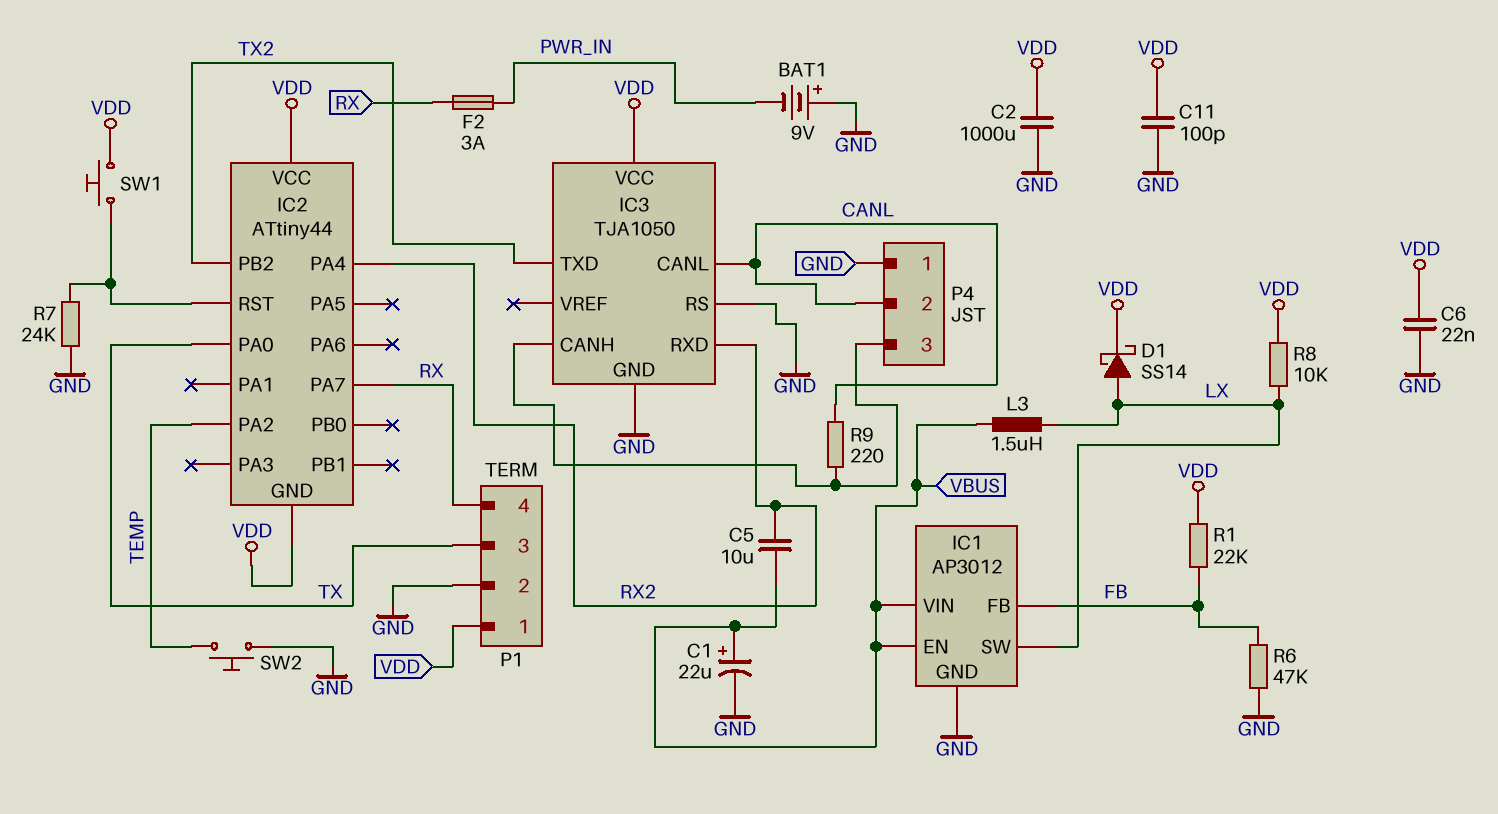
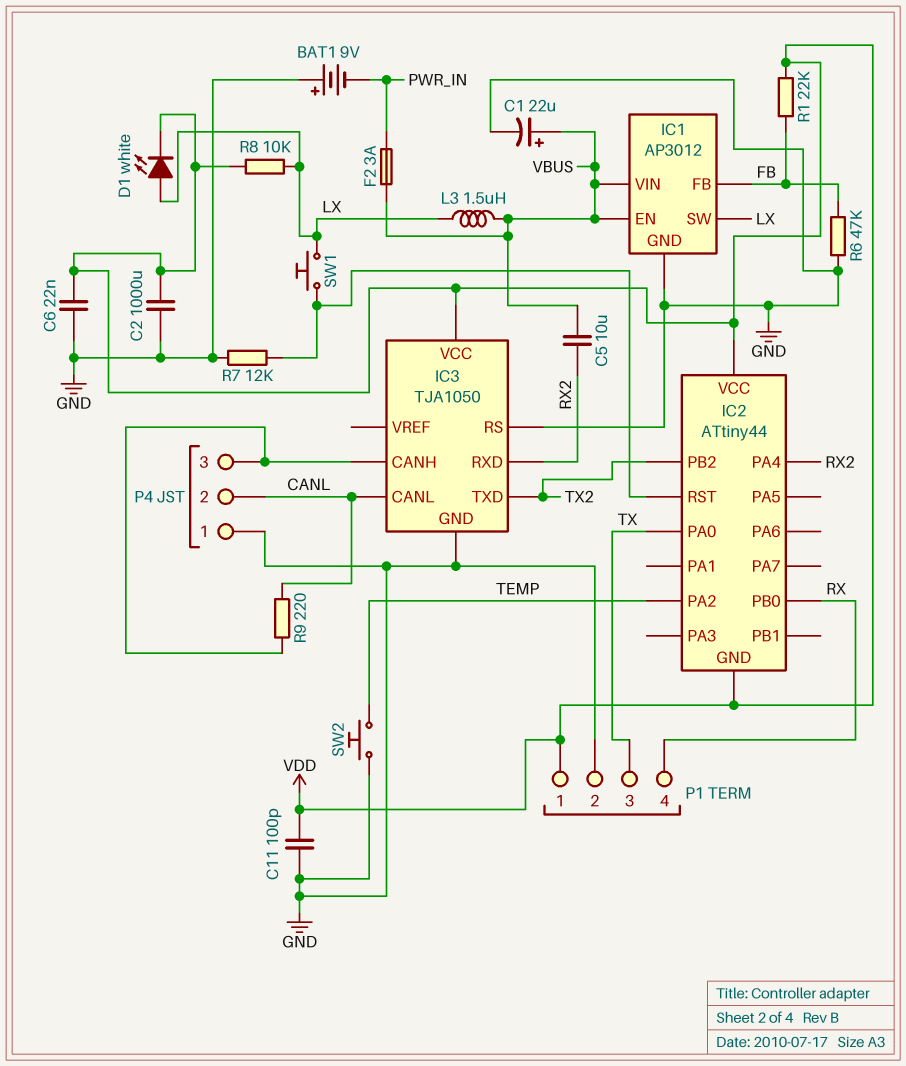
D1: schottky SS14 (A LX, K VDD) -> LED white (A LX, K VDD)
F2: 3A (PWR_IN, RX) -> 3A (PWR_IN, VBUS)
IC2 pin PA7: RX -> none
IC2 pin PB0: none -> RX
R7: 24k (GND, IC2/RST) -> 12k (GND, IC2/RST)
SW1: button (IC2/RST, VDD) -> button (IC2/RST, LX)

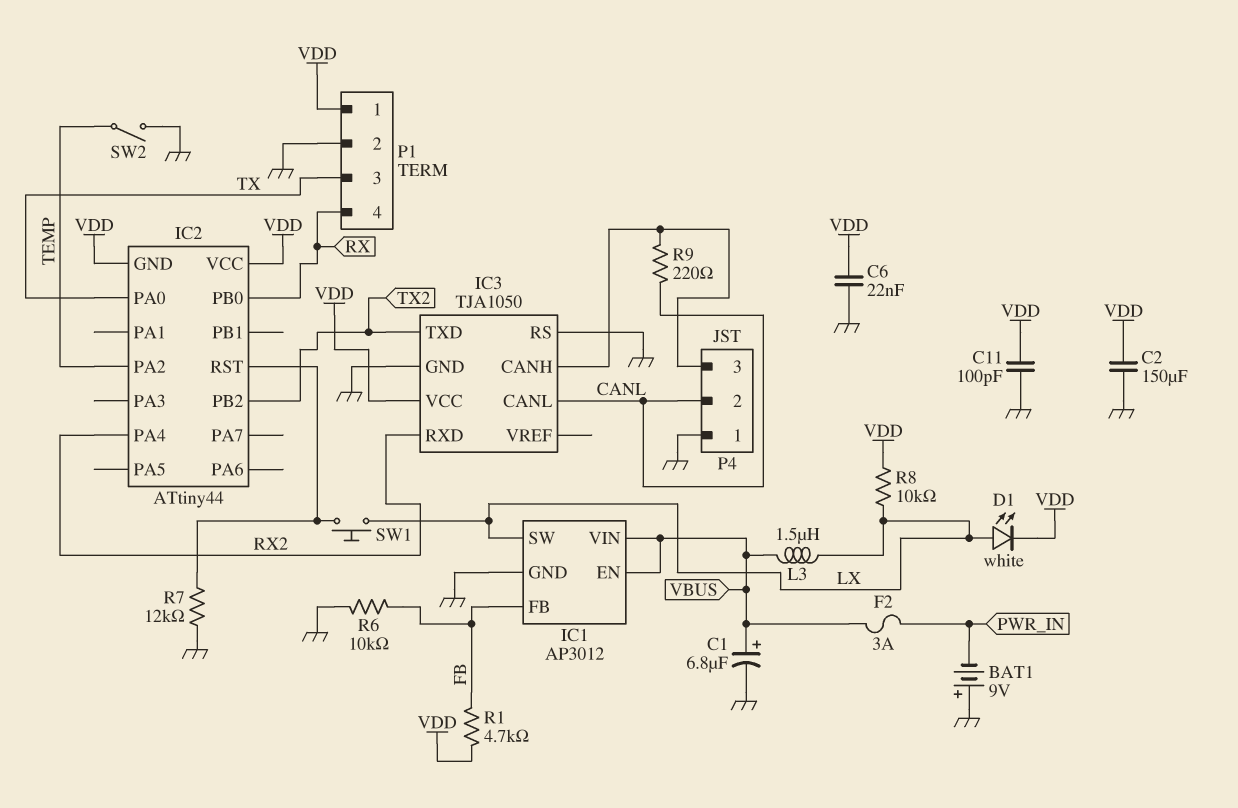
C1: 22uF (plus VBUS, minus GND) -> 6.8uF (plus VBUS, minus GND)
C2: 1000uF (GND, VDD) -> 150uF (GND, VDD)
C5: 10uF (RX2, VBUS) -> none
R1: 22k (FB, VDD) -> 4.7k (FB, VDD)
R6: 47k (FB, GND) -> 10k (FB, GND)
SW2: button (GND, TEMP) -> switch (GND, TEMP)

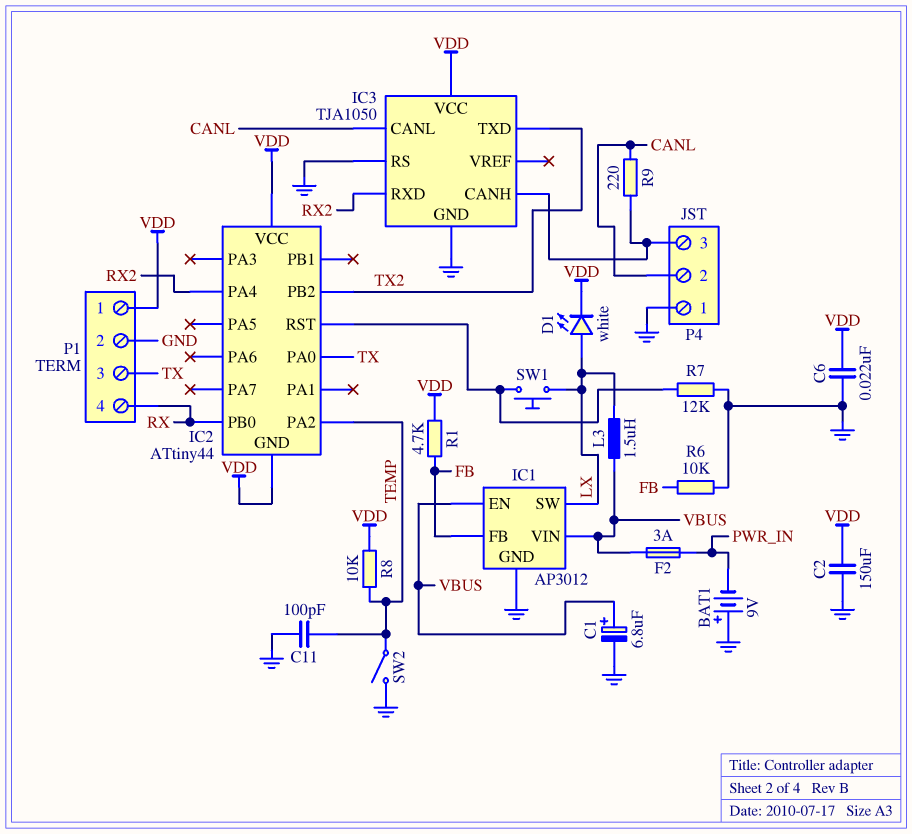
C11: 100pF (GND, VDD) -> 100pF (GND, TEMP)
R8: 10k (LX, VDD) -> 10k (TEMP, VDD)

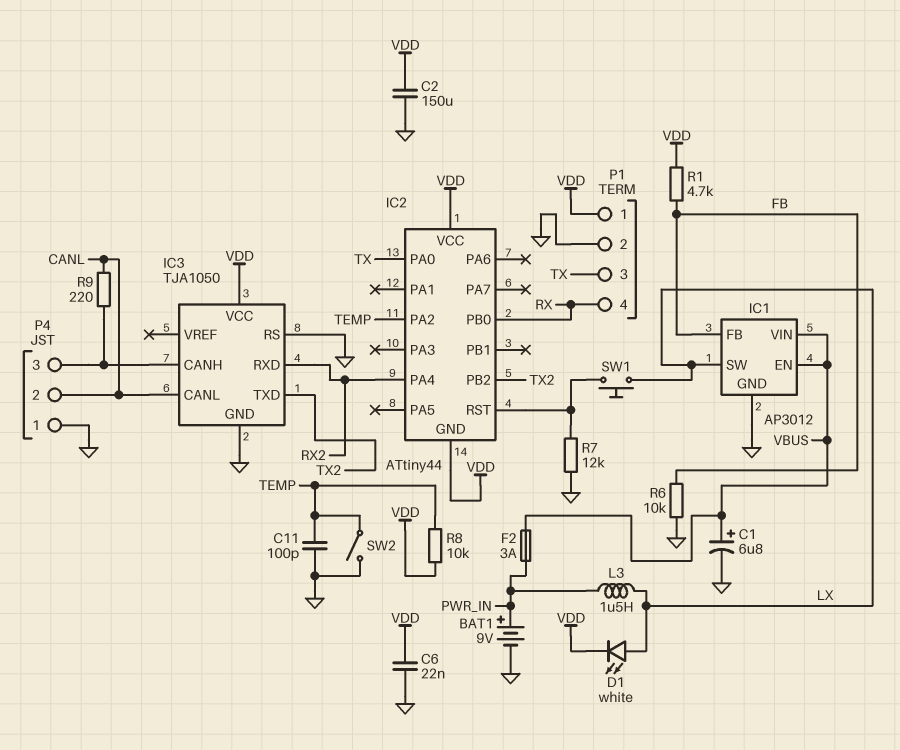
BAT1: 9V (plus GND, minus PWR_IN) -> 9V (plus PWR_IN, minus GND)
L3: 1.5uH (LX, VBUS) -> 1.5uH (LX, PWR_IN)

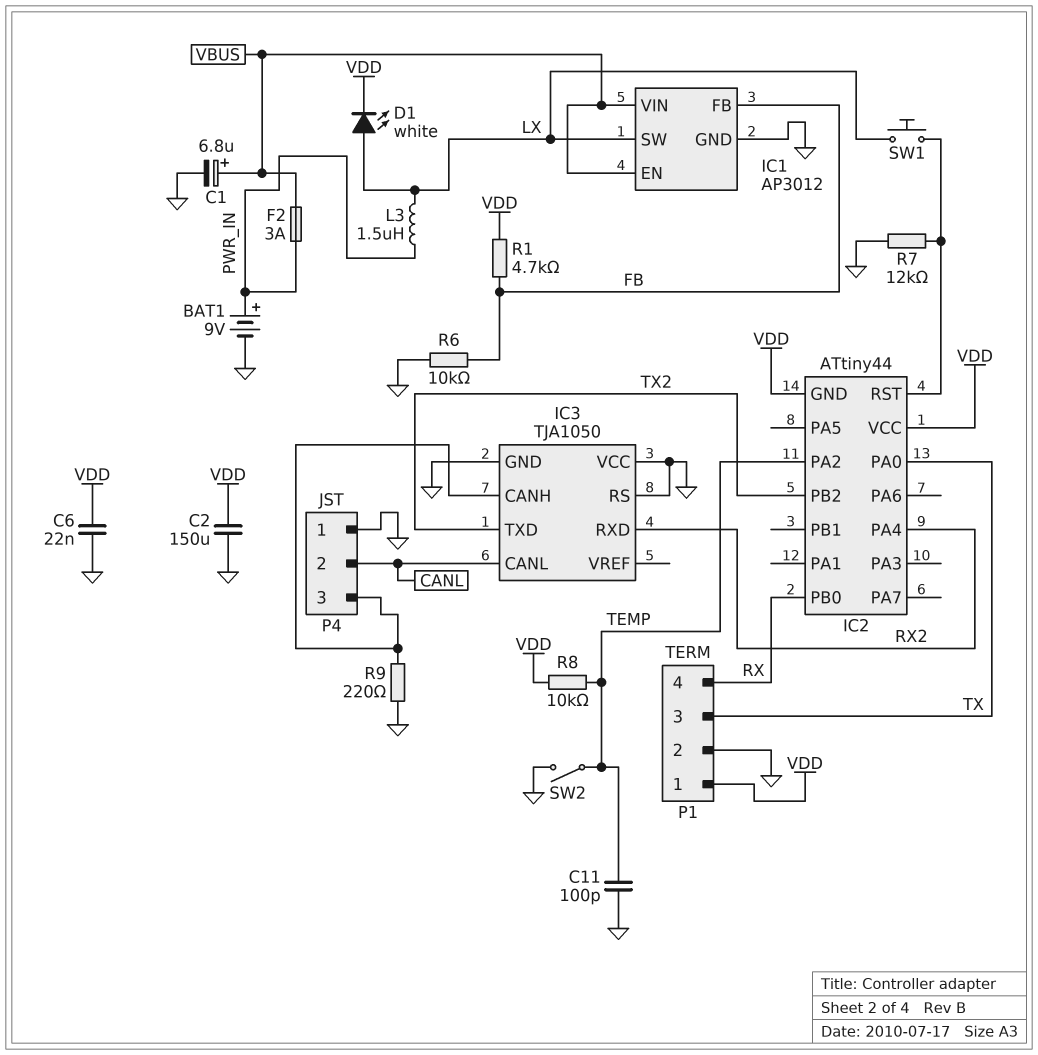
IC3 pin VCC: VDD -> GND
R9: 220 (CANL, IC3/CANH) -> 220 (GND, IC3/CANH)

